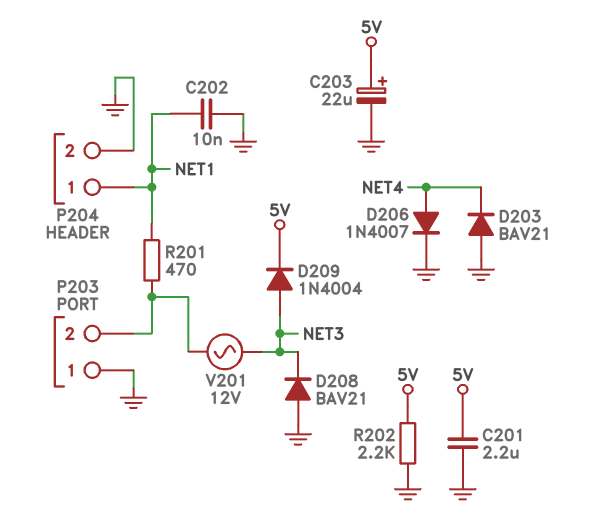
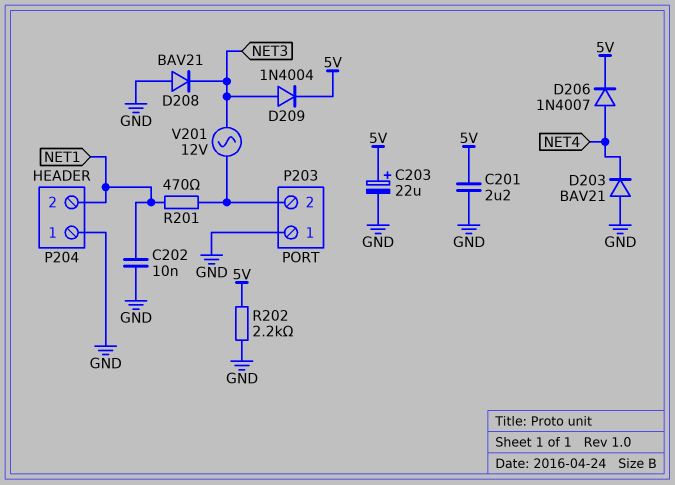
D206: diode 1N4007 (A NET4, K GND) -> diode 1N4007 (A NET4, K 5V)
P204 pin 1: NET1 -> GND
P204 pin 2: GND -> NET1

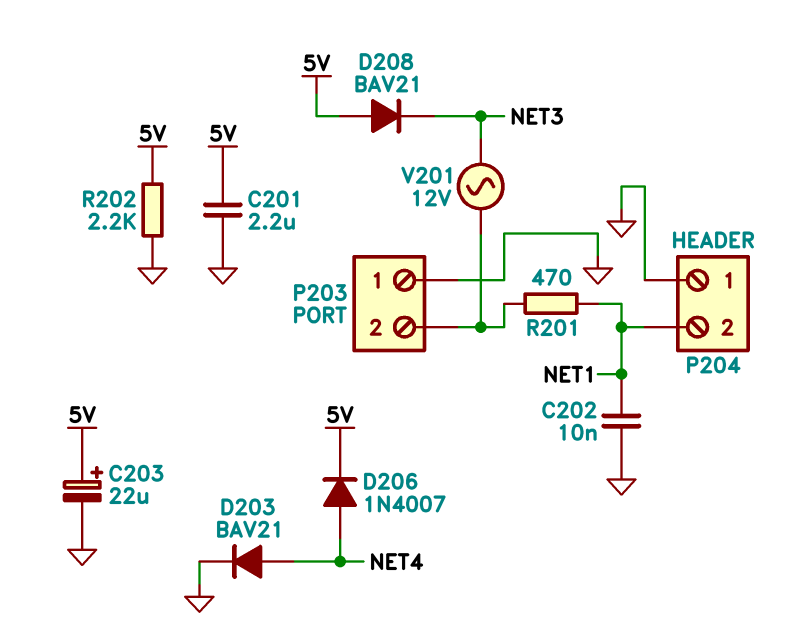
D203: diode BAV21 (A GND, K NET4) -> diode BAV21 (A NET4, K GND)
D208: diode BAV21 (A GND, K NET3) -> diode BAV21 (A 5V, K NET3)
D209: diode 1N4004 (A NET3, K 5V) -> none

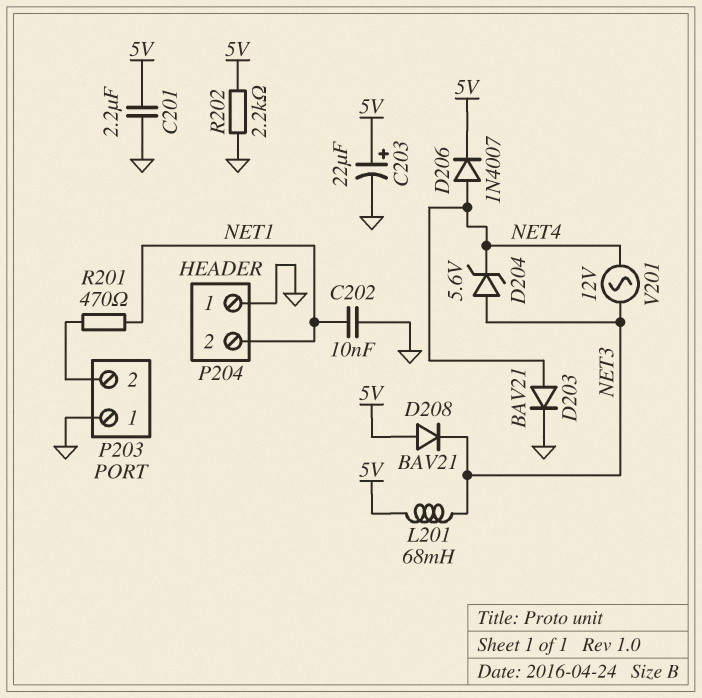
D204: none -> zener 5.6V (A NET3, K NET4)
L201: none -> 68mH (5V, NET3)
V201: AC 12V (NET3, P203/2) -> AC 12V (NET3, NET4)

